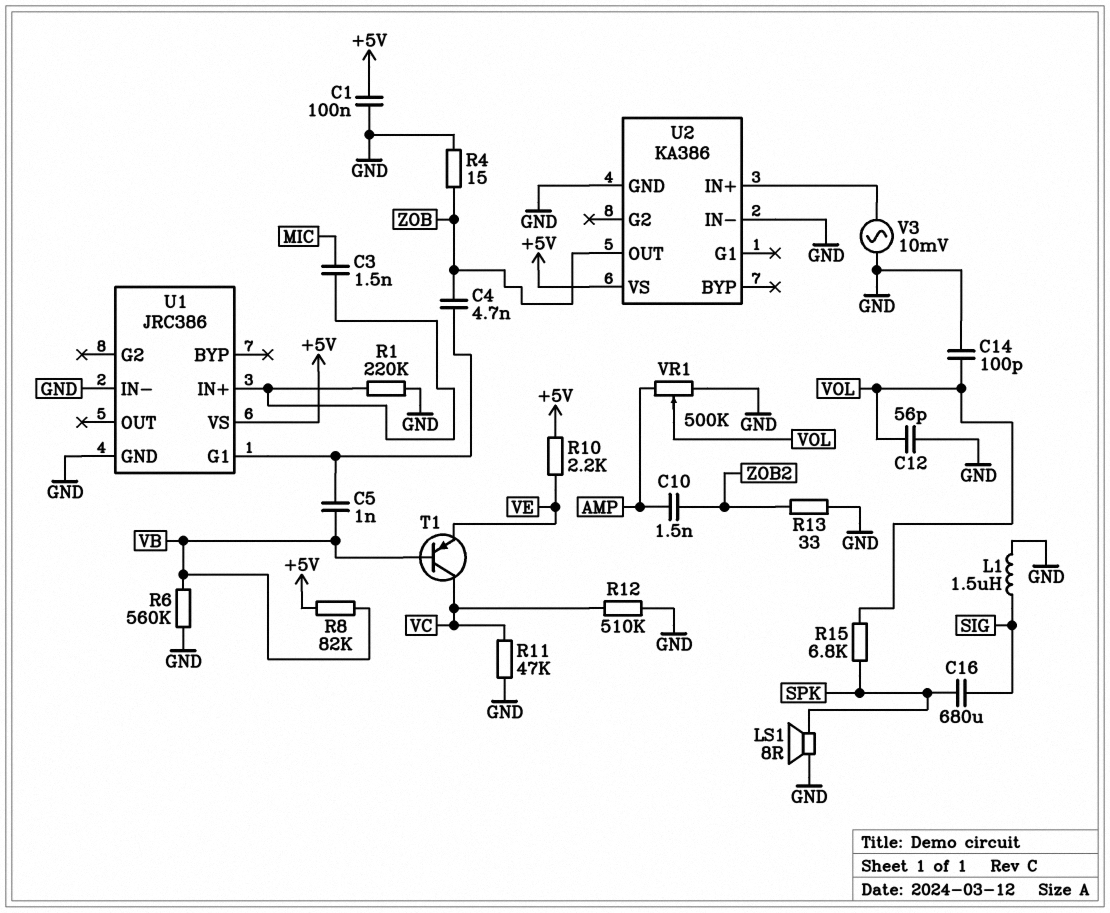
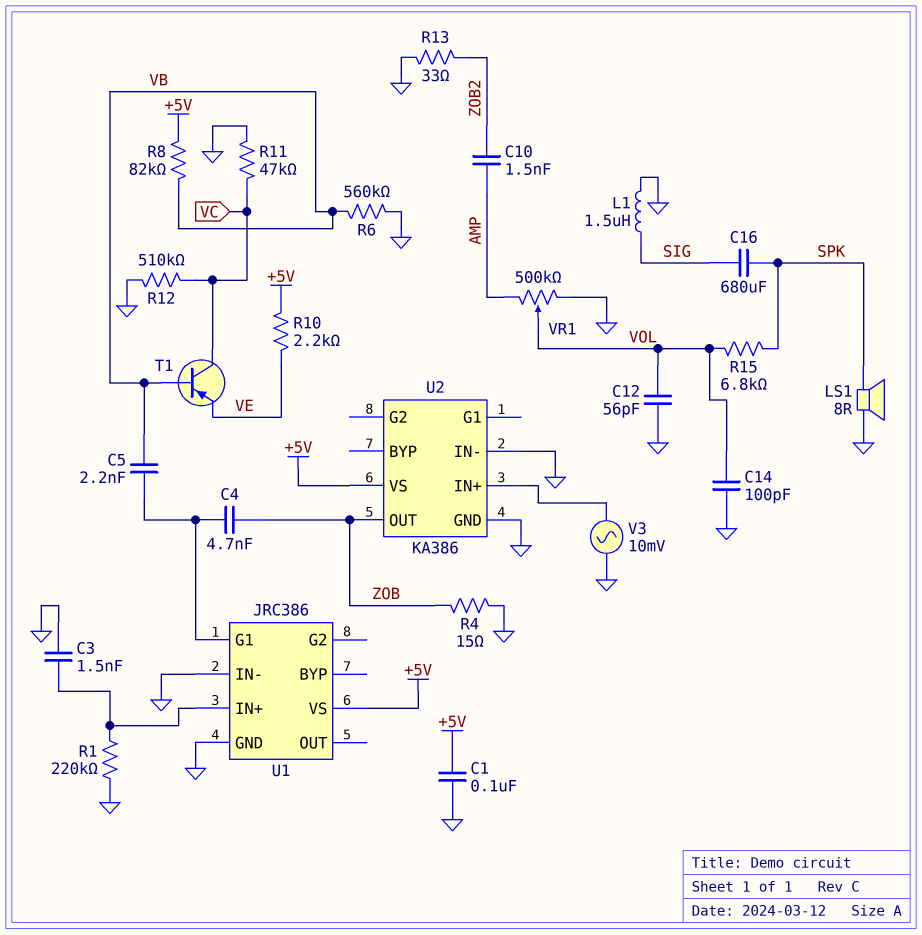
C3: 1.5nF (MIC, U1/IN+) -> 1.5nF (GND, U1/IN+)
C5: 1nF (U1/G1, VB) -> 2.2nF (U1/G1, VB)

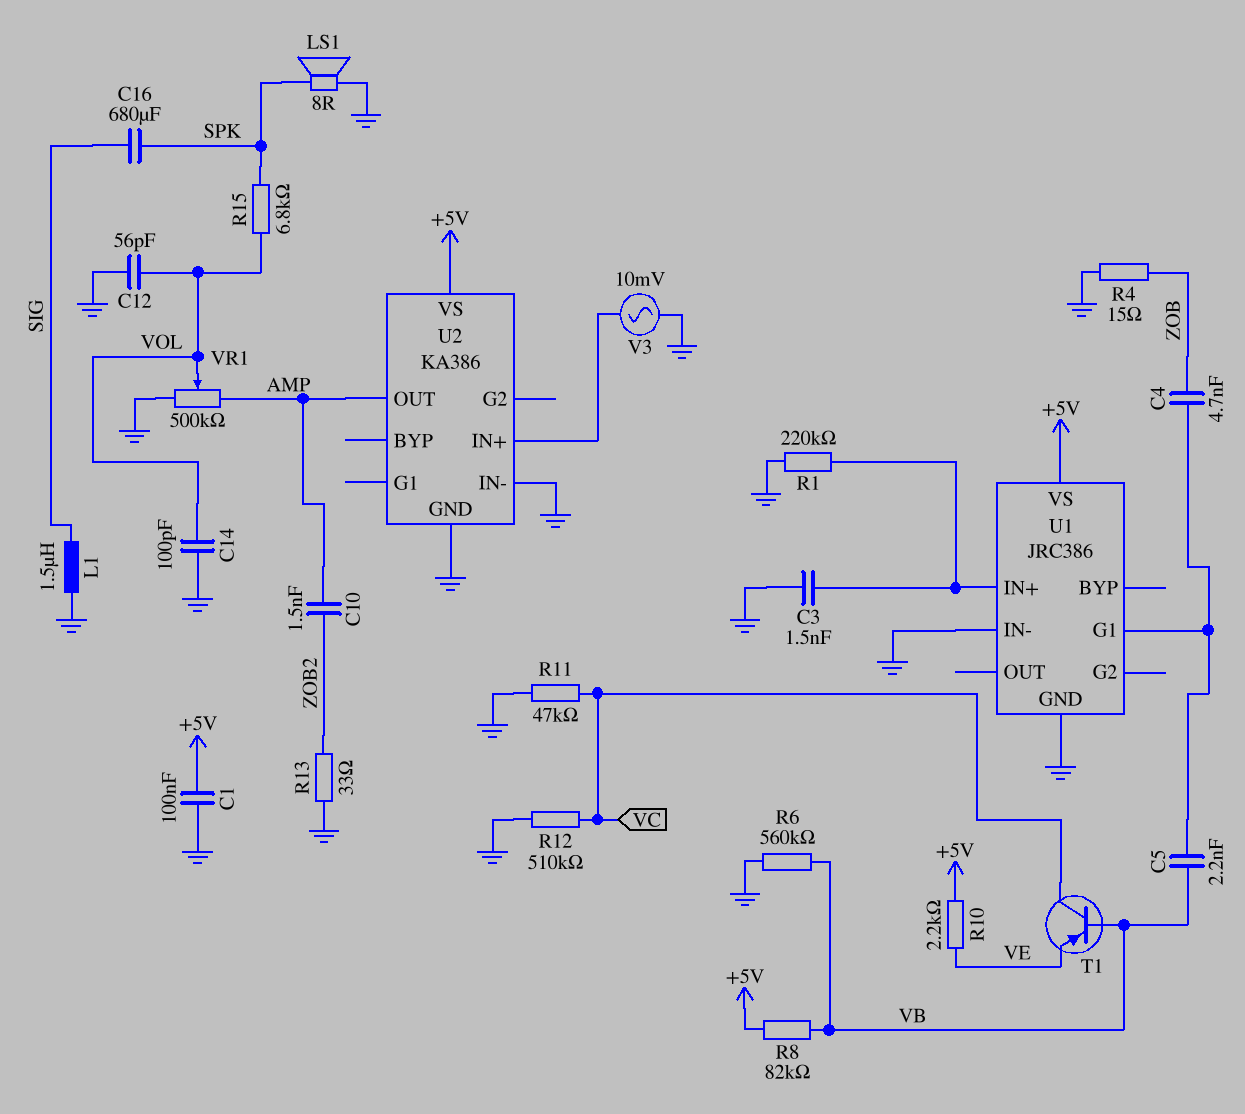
U2 pin OUT: ZOB -> AMP

